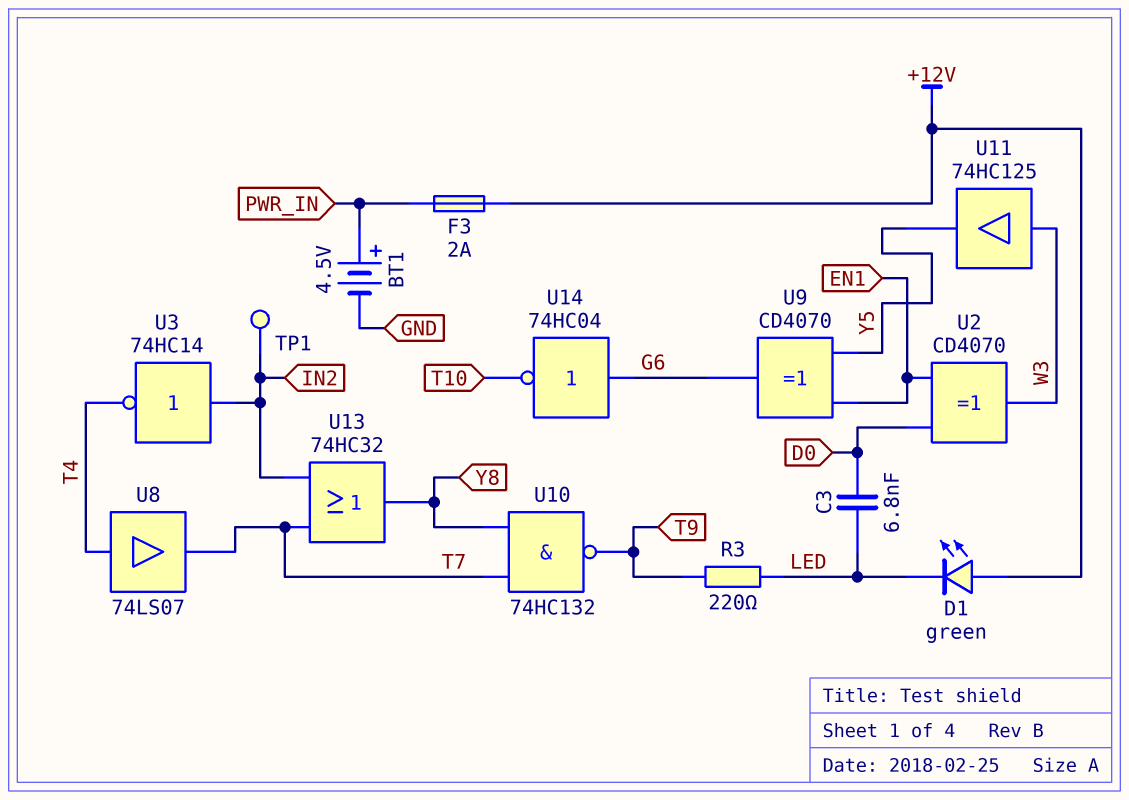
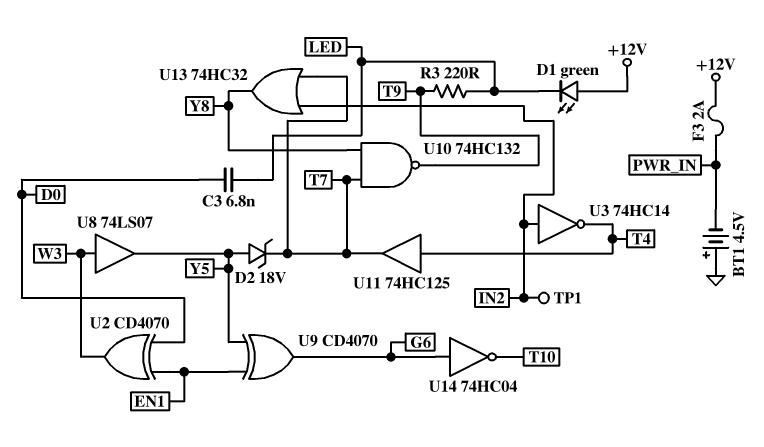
BT1: 4.5V (plus PWR_IN, minus GND) -> 4.5V (plus GND, minus PWR_IN)
D2: none -> zener 18V (A Y5, K T7)
U8: buffer 74LS07 (in T4, out T7) -> buffer 74LS07 (in W3, out Y5)
U11: buffer 74HC125 (in W3, out Y5) -> buffer 74HC125 (in T4, out T7)

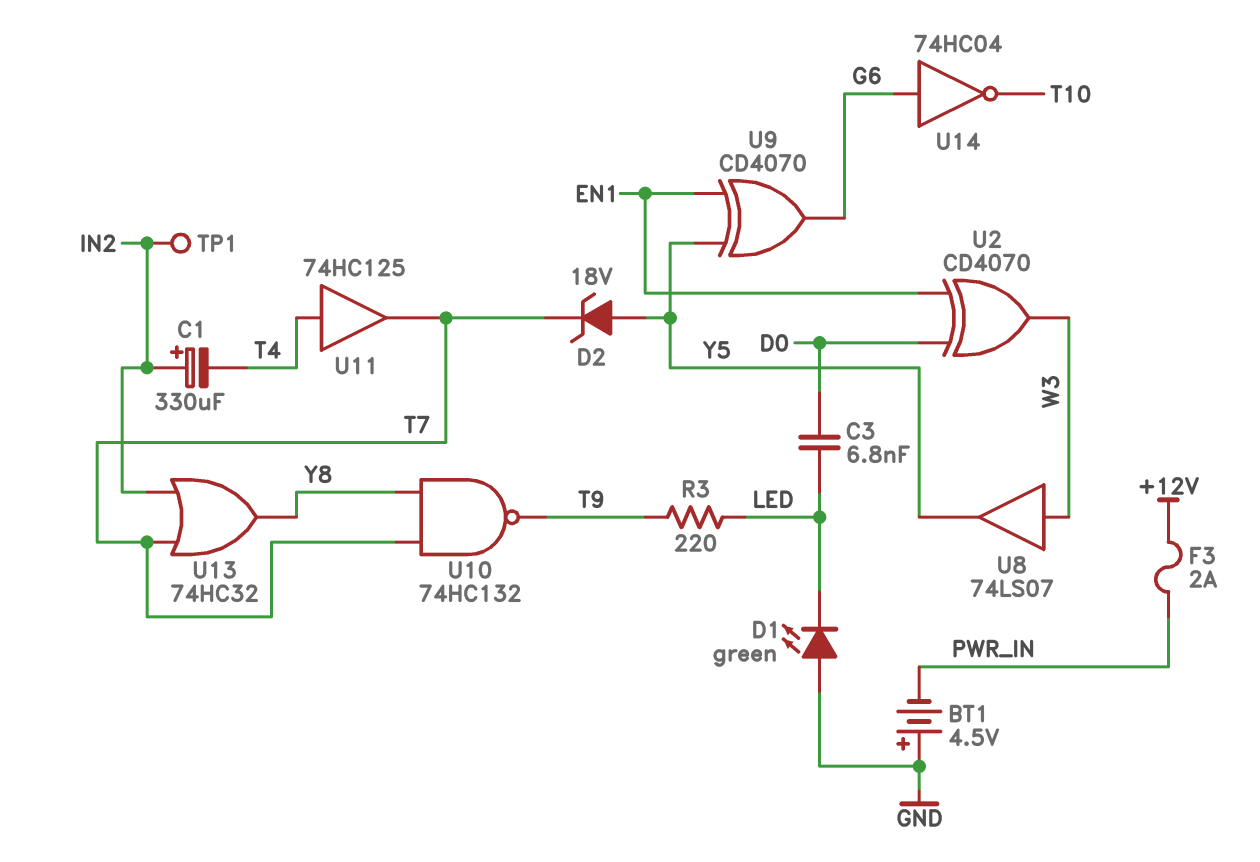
C1: none -> 330uF (plus IN2, minus T4)
D1: LED green (A +12V, K LED) -> LED green (A GND, K LED)
U3: NOT 74HC14 (in IN2, out T4) -> none

